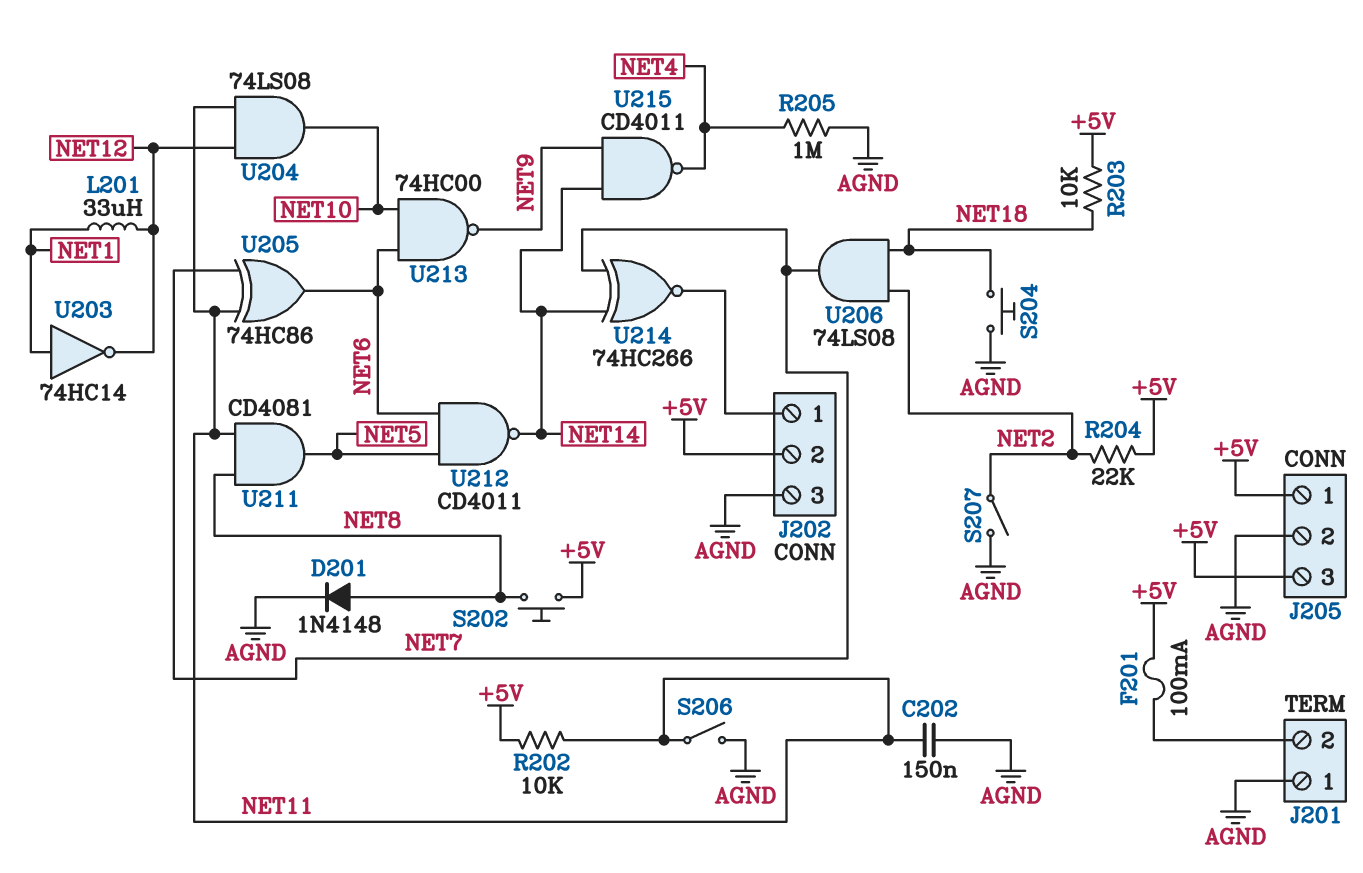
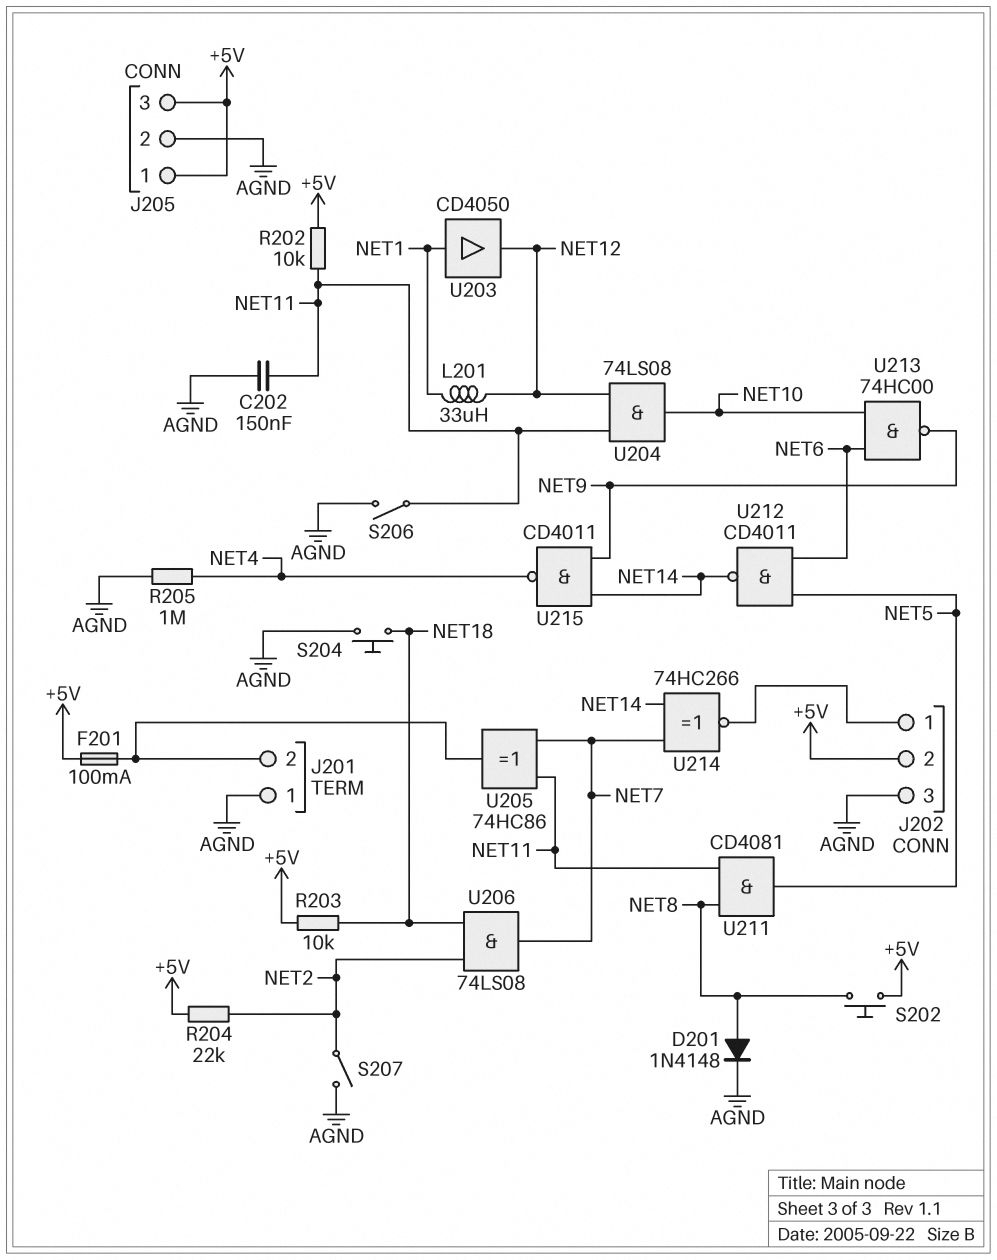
U203: NOT 74HC14 (in NET1, out NET12) -> buffer CD4050 (in NET1, out NET12)
U205: XOR 74HC86 (in NET7, in NET11, out NET6) -> XOR 74HC86 (in NET7, in NET11, out J201/2)

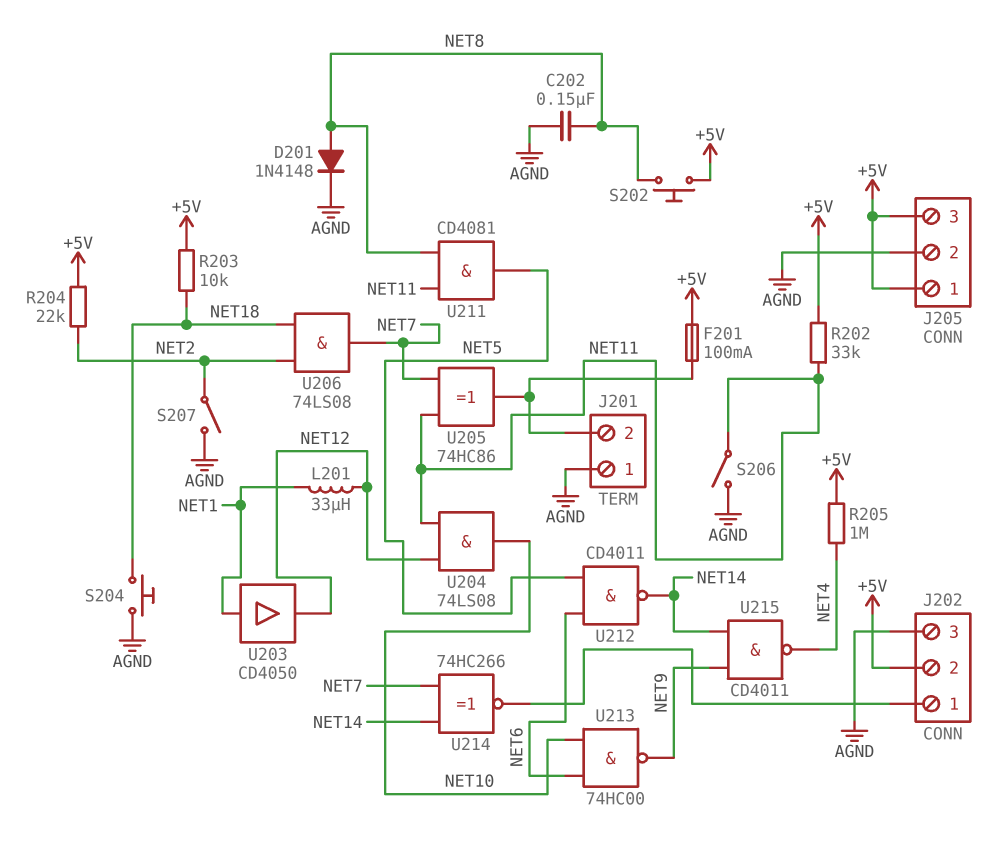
C202: 150nF (AGND, NET11) -> 150nF (AGND, NET8)
R202: 10k (+5V, NET11) -> 33k (+5V, NET11)
R205: 1M (AGND, NET4) -> 1M (+5V, NET4)

